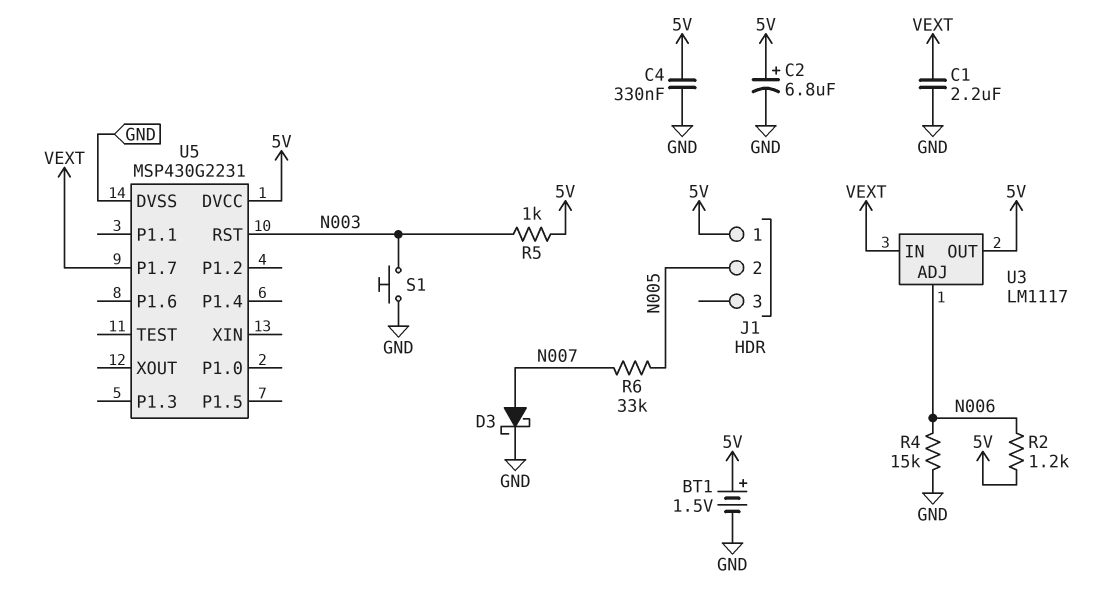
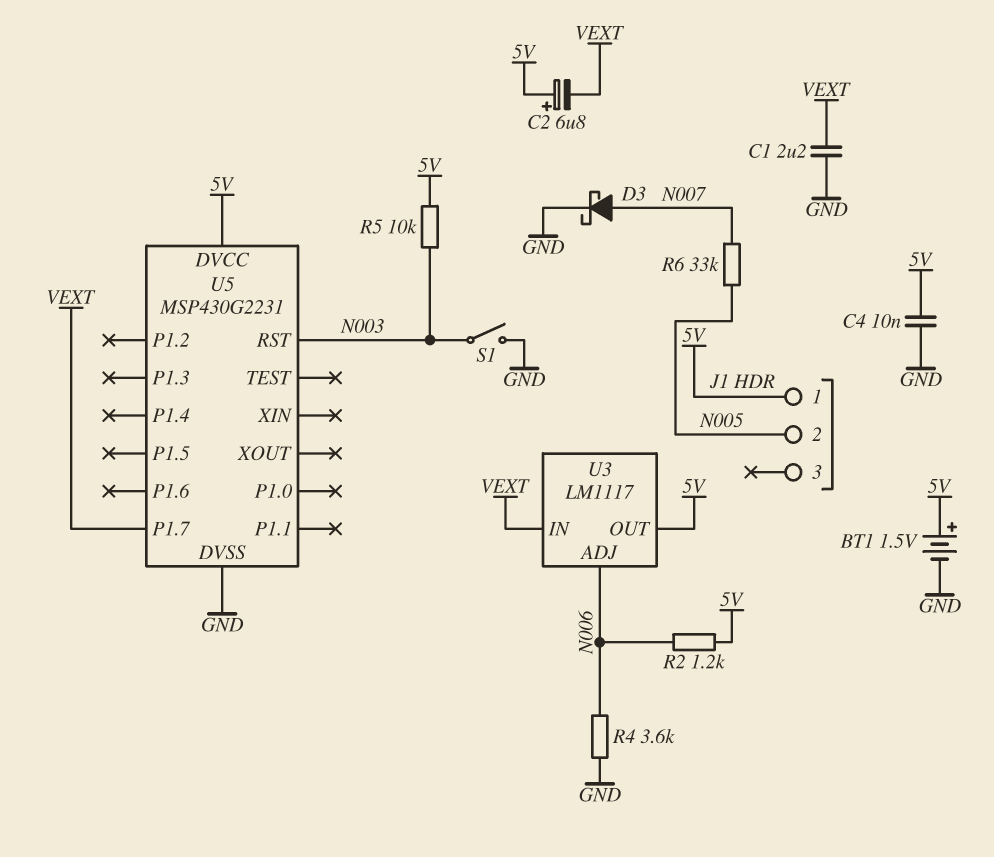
C2: 6.8uF (plus 5V, minus GND) -> 6.8uF (plus 5V, minus VEXT)
C4: 330nF (5V, GND) -> 10nF (5V, GND)
R4: 15k (GND, N006) -> 3.6k (GND, N006)
R5: 1k (5V, N003) -> 10k (5V, N003)
S1: button (GND, N003) -> switch (GND, N003)

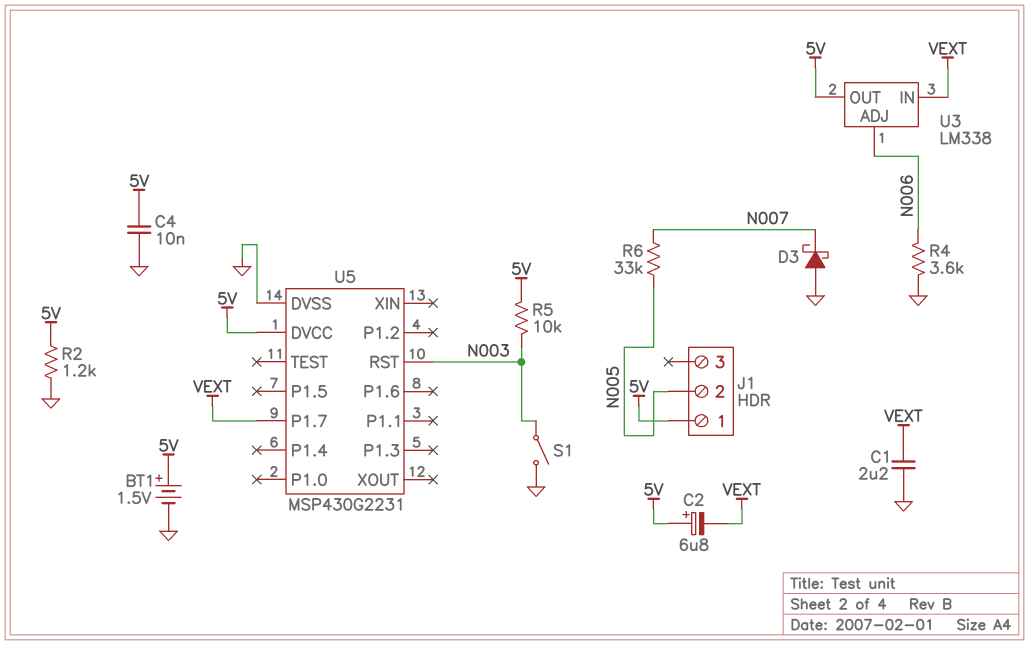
D3: schottky (A N007, K GND) -> schottky (A GND, K N007)
R2: 1.2k (5V, N006) -> 1.2k (5V, GND)
U3: LM1117 -> LM338

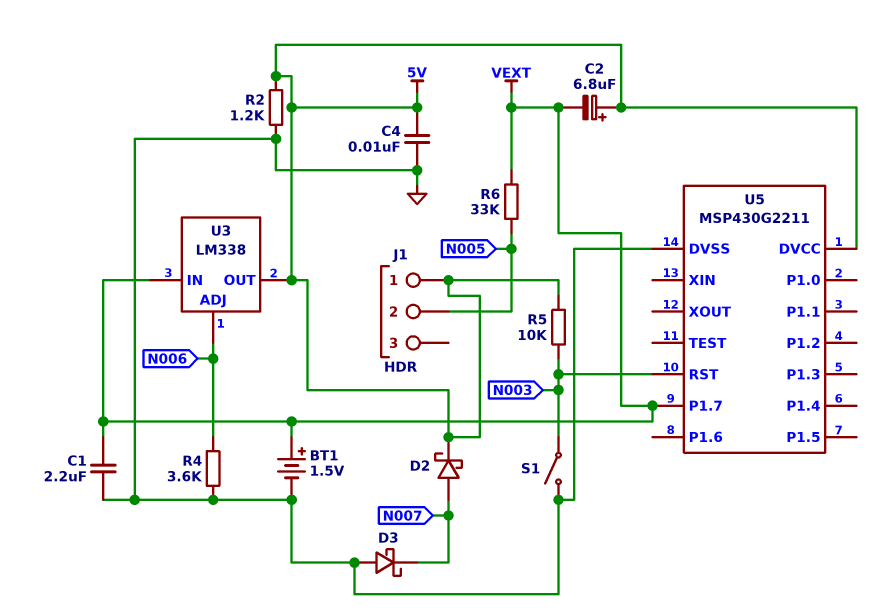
BT1: 1.5V (plus 5V, minus GND) -> 1.5V (plus VEXT, minus GND)
D2: none -> schottky (A N007, K 5V)
R6: 33k (N005, N007) -> 33k (N005, VEXT)
U5: MSP430G2231 -> MSP430G2211

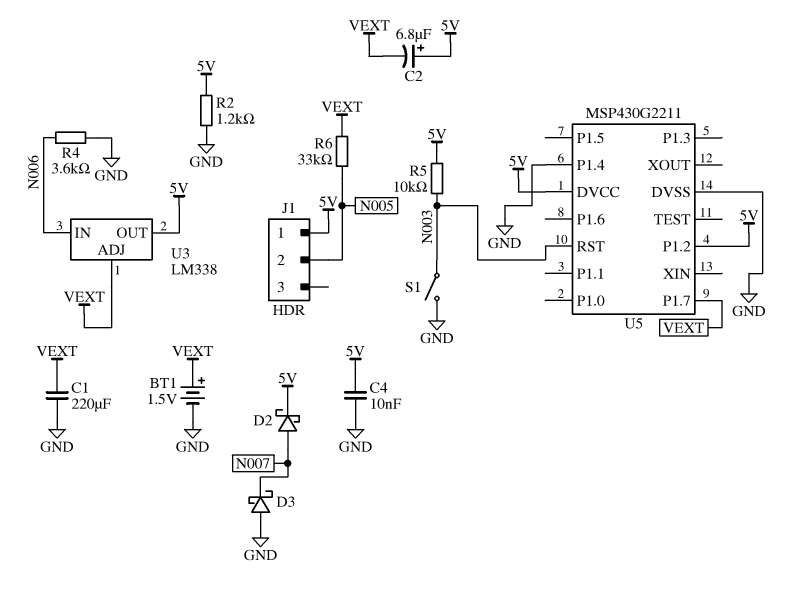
C1: 2.2uF (GND, VEXT) -> 220uF (GND, VEXT)
U3 pin ADJ: N006 -> VEXT
U3 pin IN: VEXT -> N006
U5 pin P1.2: none -> 5V
U5 pin P1.4: none -> GND

